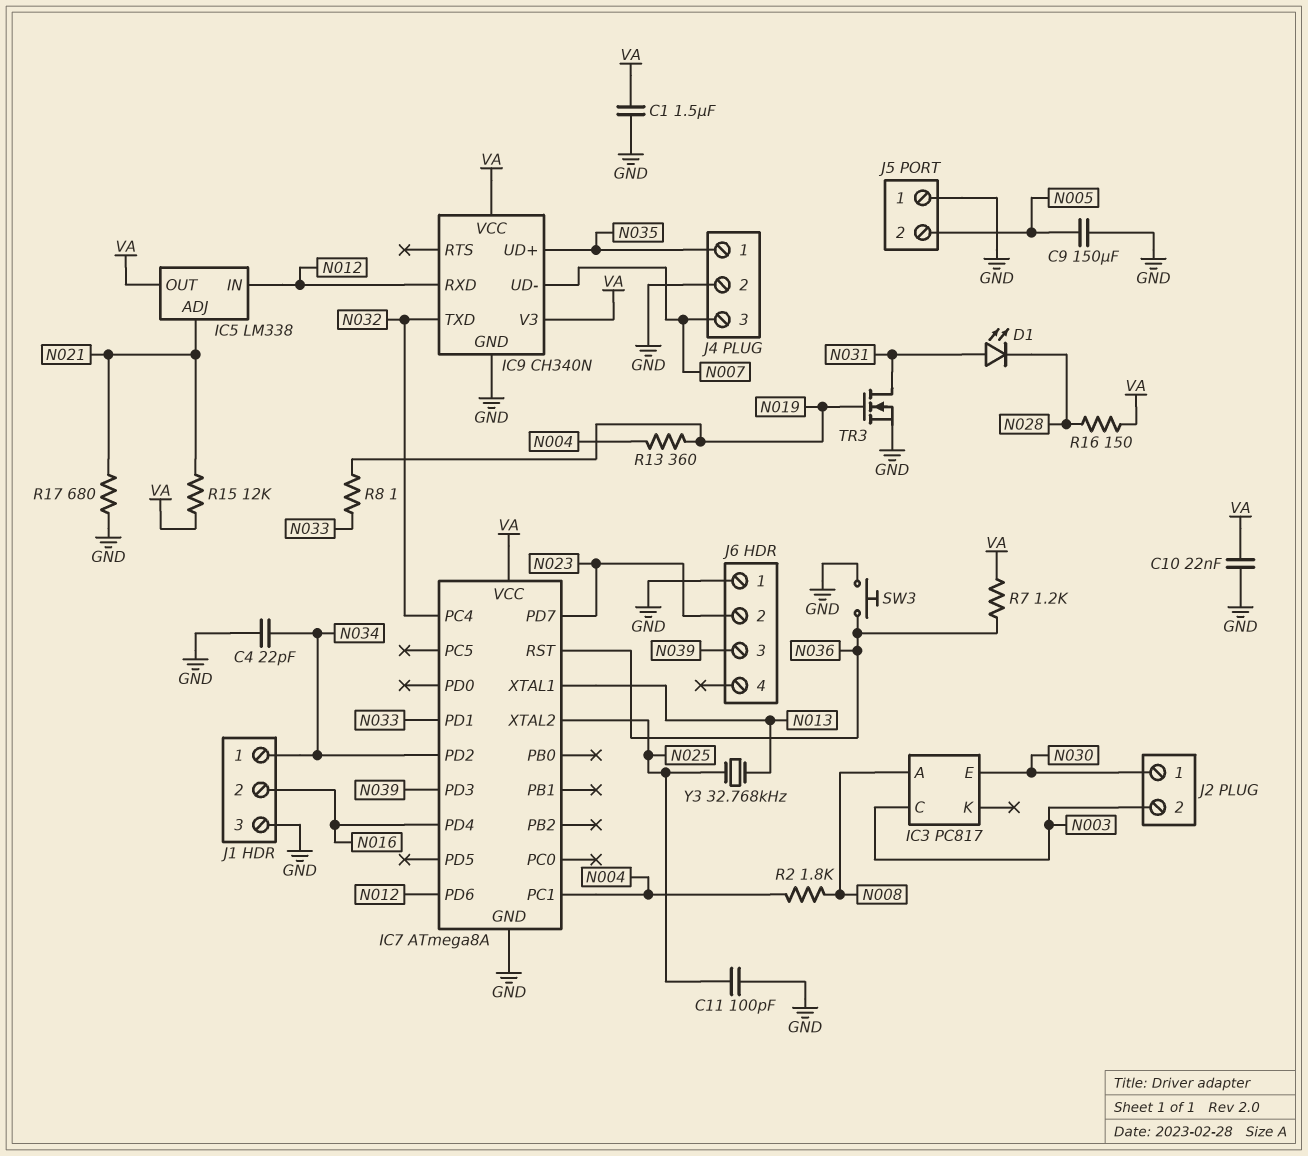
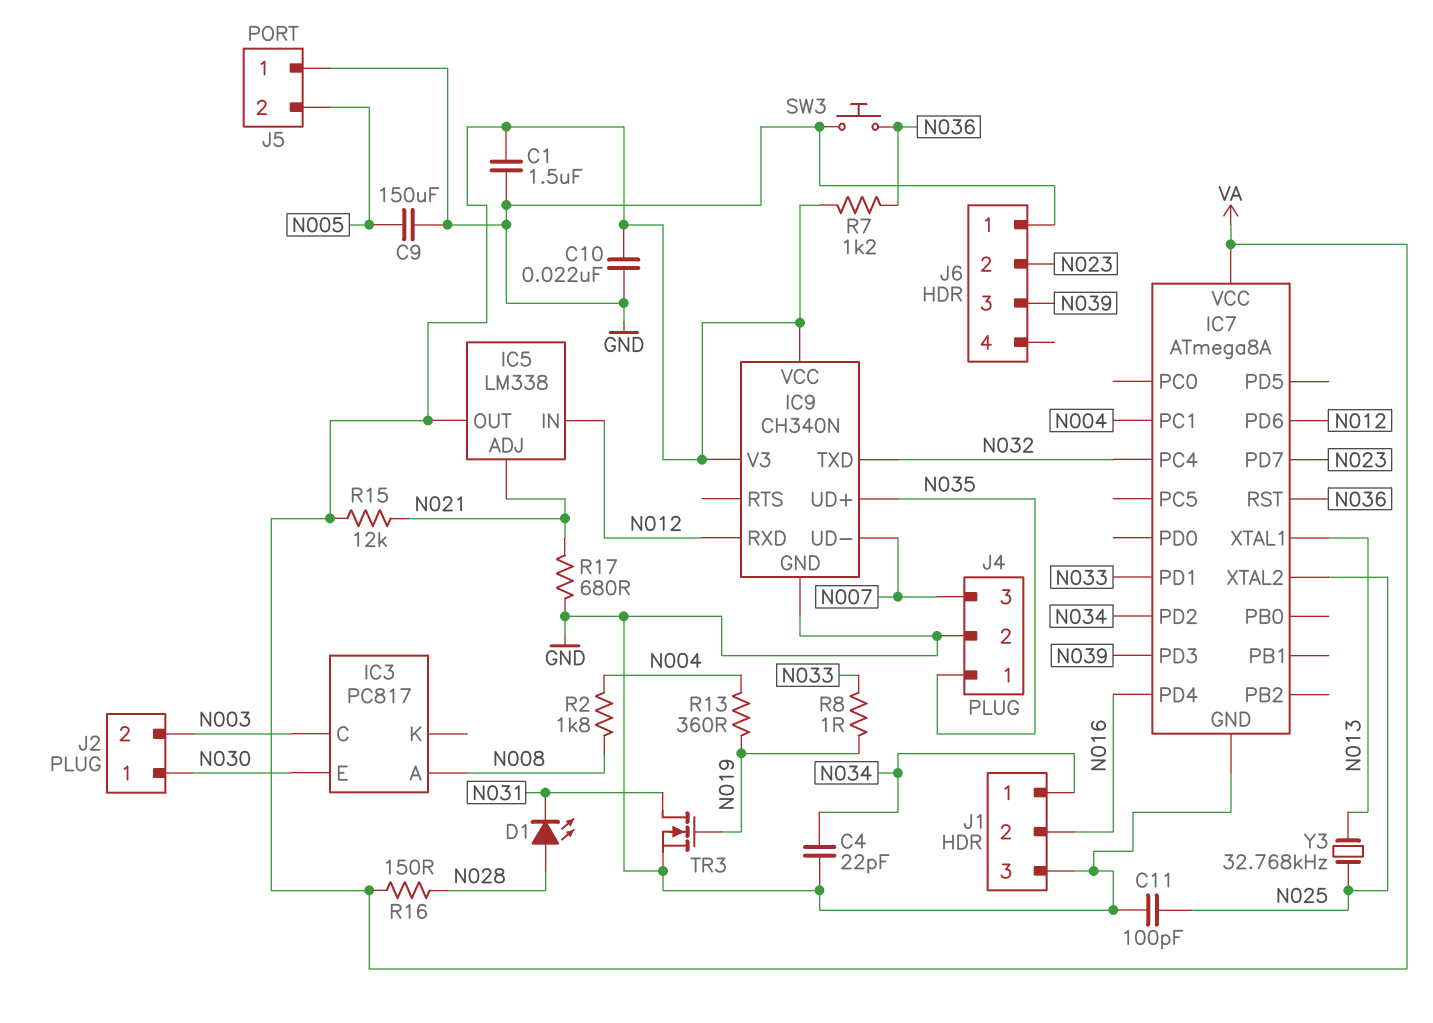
D1: LED (A N031, K N028) -> LED (A N028, K N031)

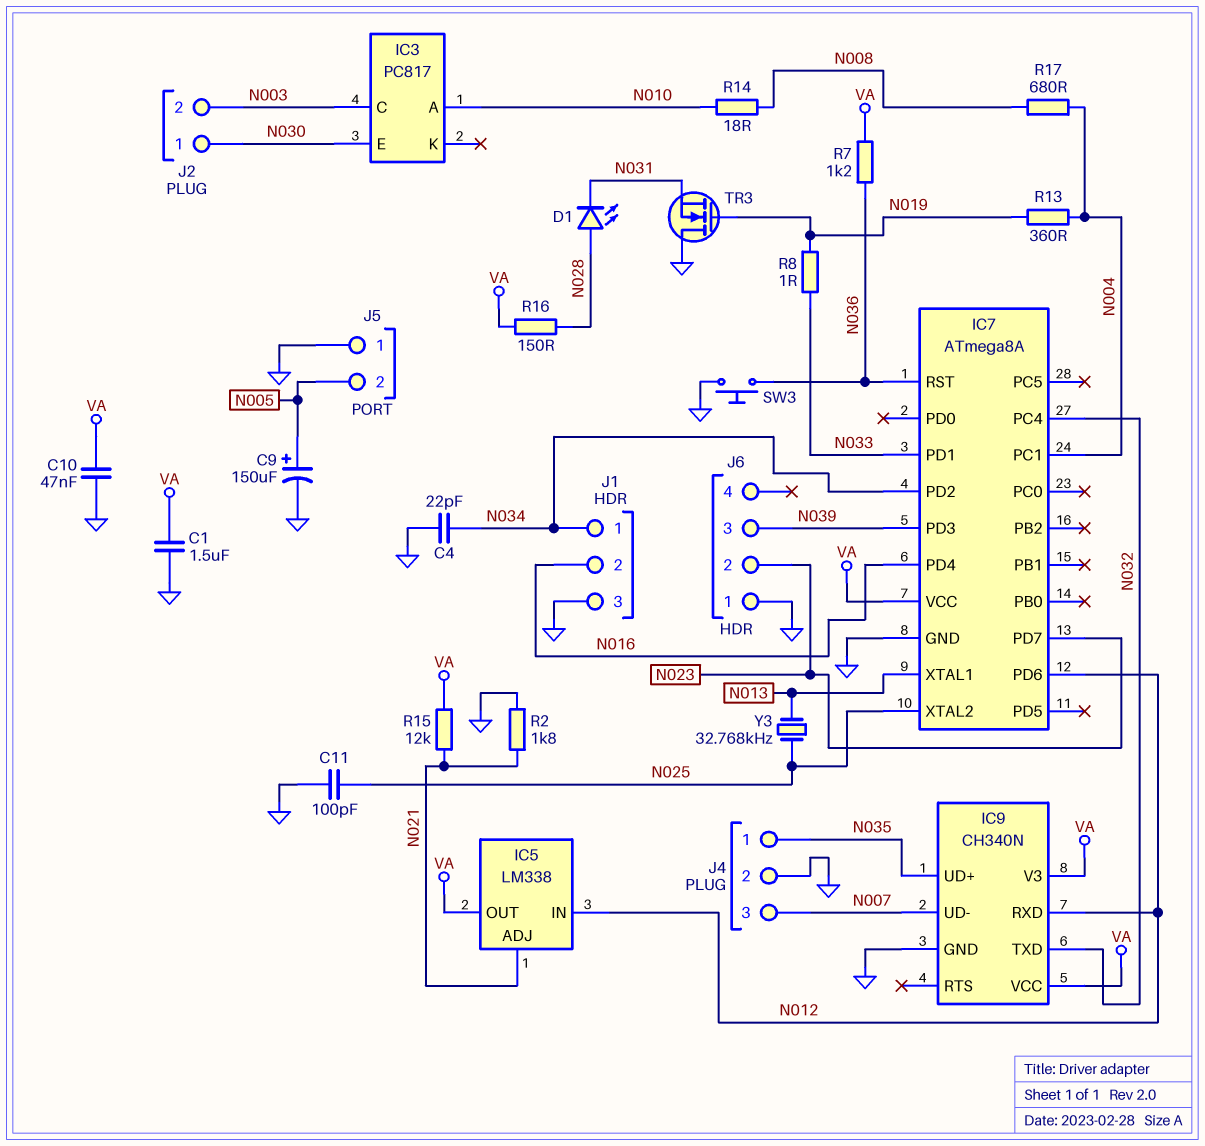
C9: 150uF (GND, N005) -> 150uF (plus N005, minus GND)
C10: 22nF (GND, VA) -> 47nF (GND, VA)
IC3 pin A: N008 -> N010
R2: 1.8k (N004, N008) -> 1.8k (GND, N021)
R14: none -> 18 (N008, N010)
R17: 680 (GND, N021) -> 680 (N004, N008)
TR3: NMOS (G N019, D N031, S GND) -> NMOS (G N019, D GND, S N031)

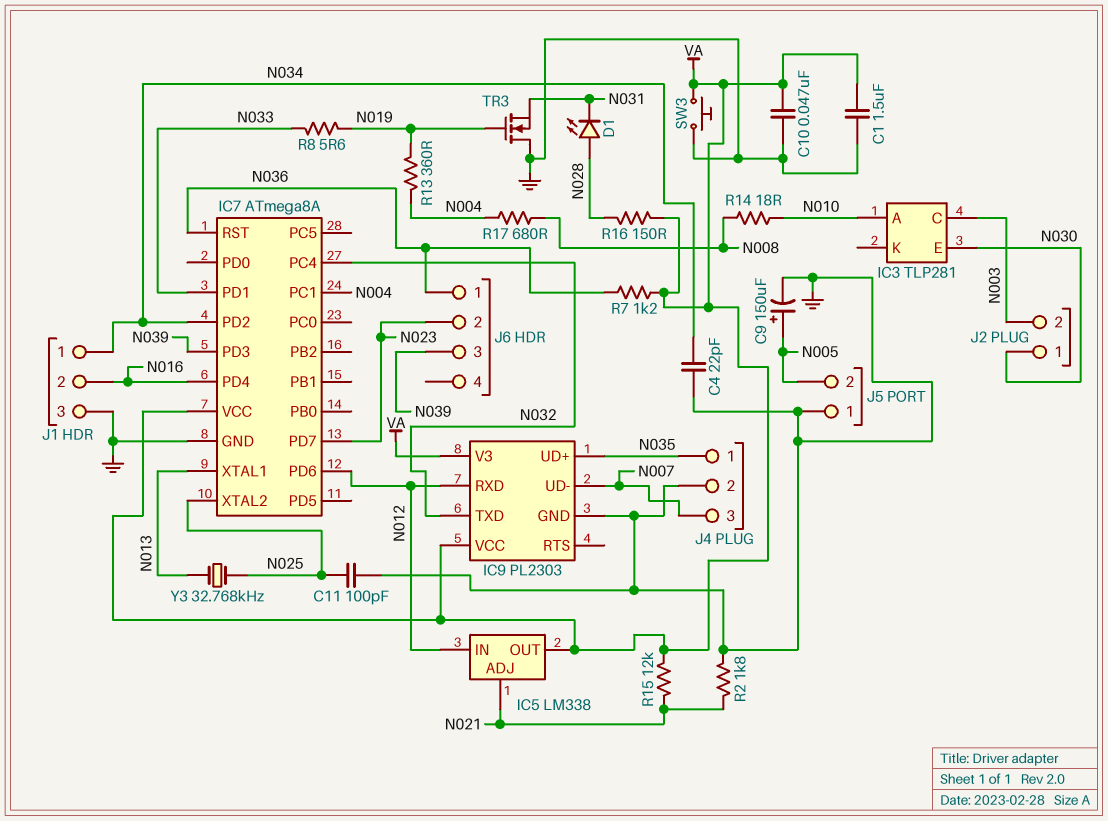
IC3: PC817 -> TLP281
IC9: CH340N -> PL2303
J6 pin 1: GND -> N036
R8: 1 (N019, N033) -> 5.6 (N019, N033)
SW3: button (GND, N036) -> button (GND, VA)

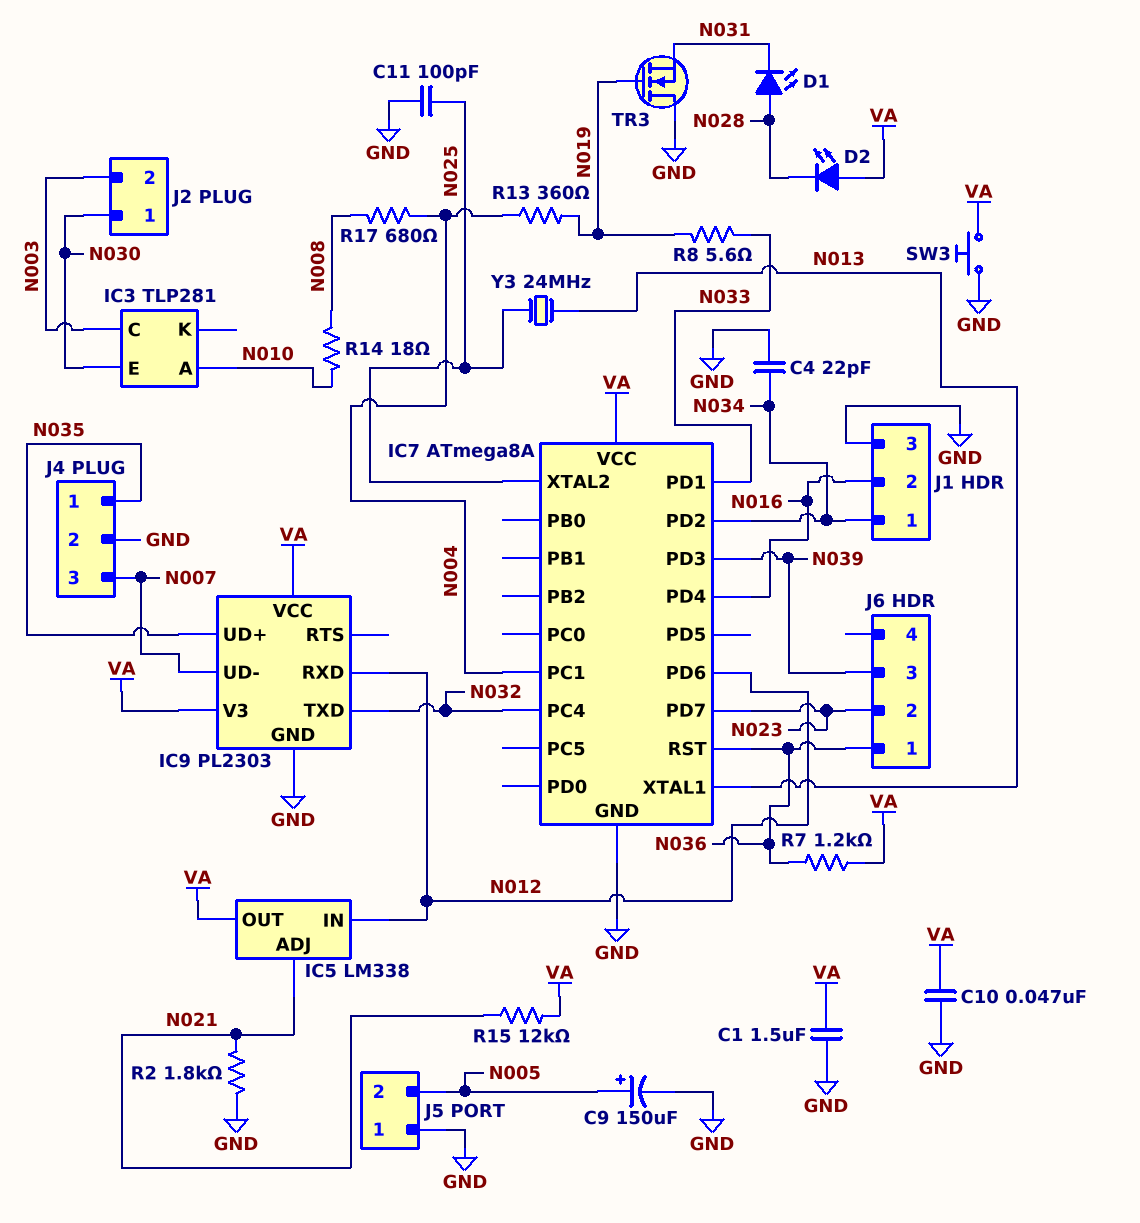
D2: none -> LED (A VA, K N028)
R16: 150 (N028, VA) -> none
Y3: 32.768kHz (N013, N025) -> 24MHz (N013, N025)

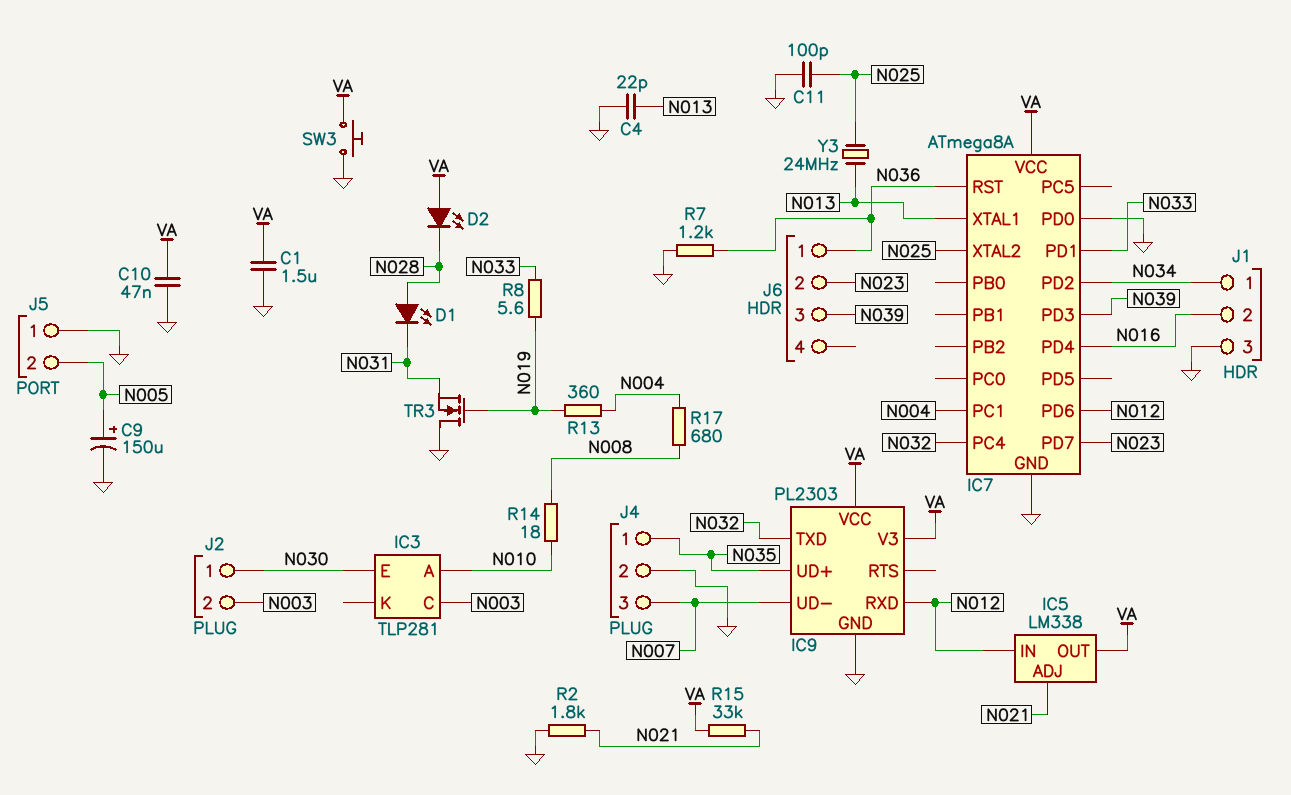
C4: 22pF (GND, N034) -> 22pF (GND, N013)
IC7 pin PD0: none -> GND
R7: 1.2k (N036, VA) -> 1.2k (GND, N036)
R15: 12k (N021, VA) -> 33k (N021, VA)

